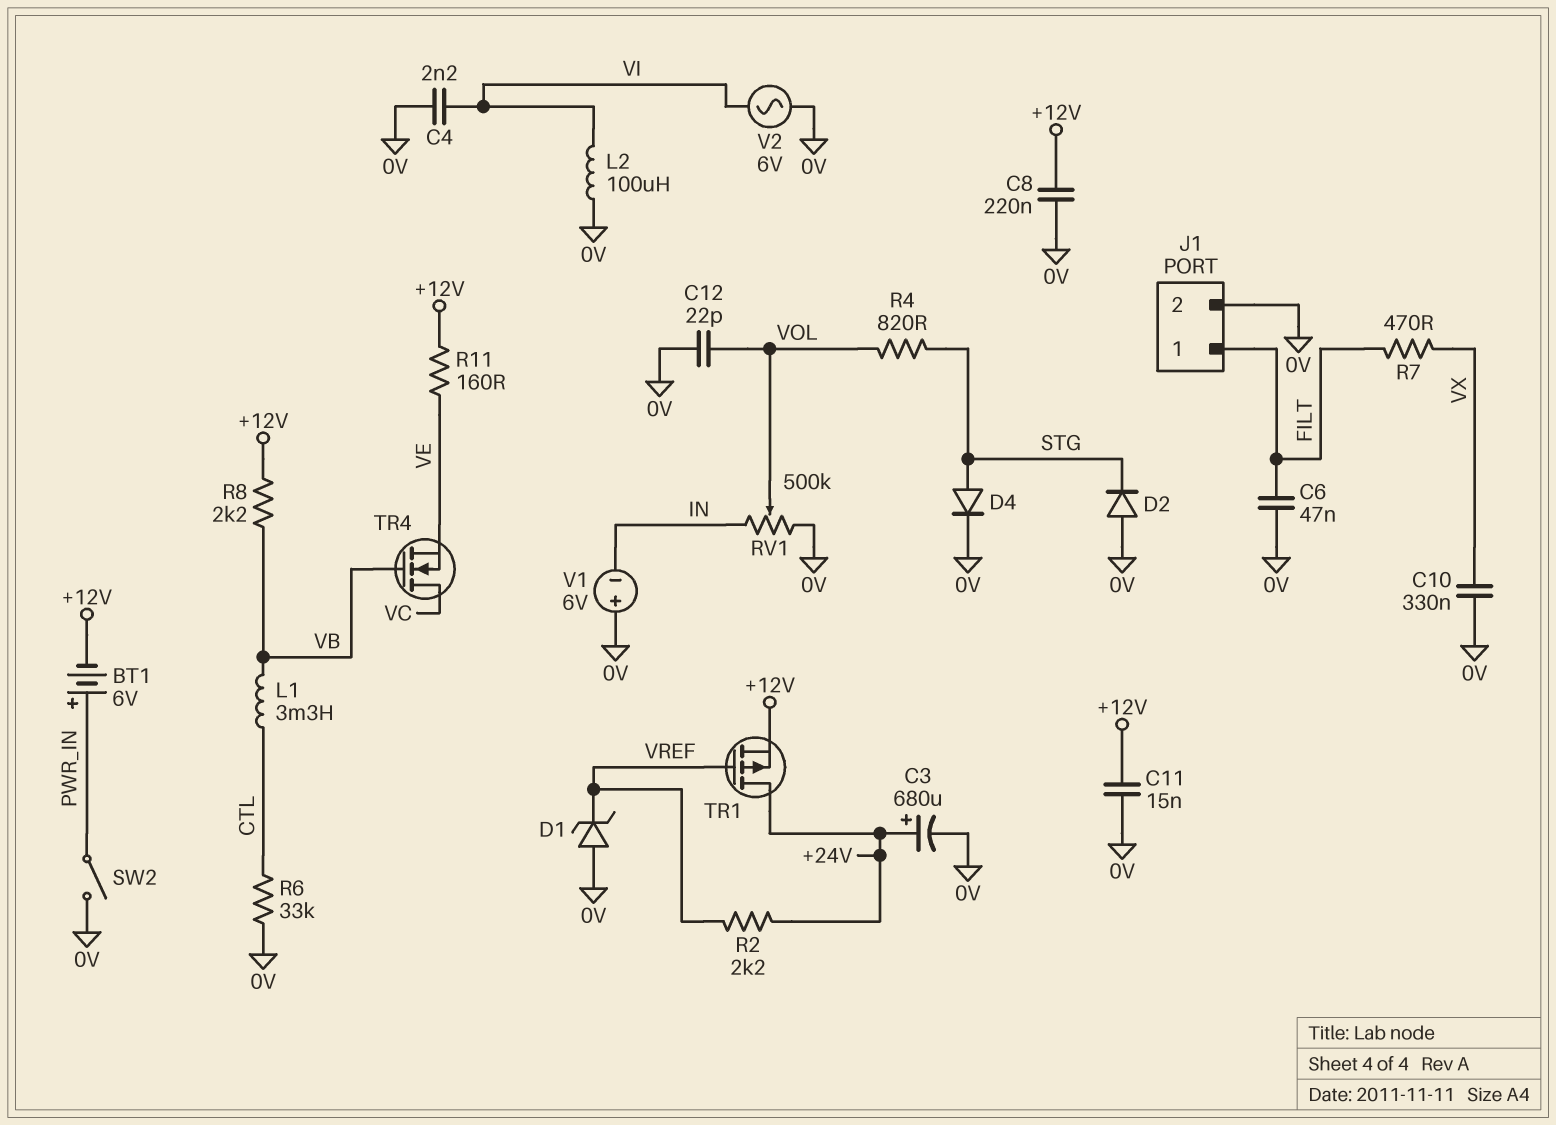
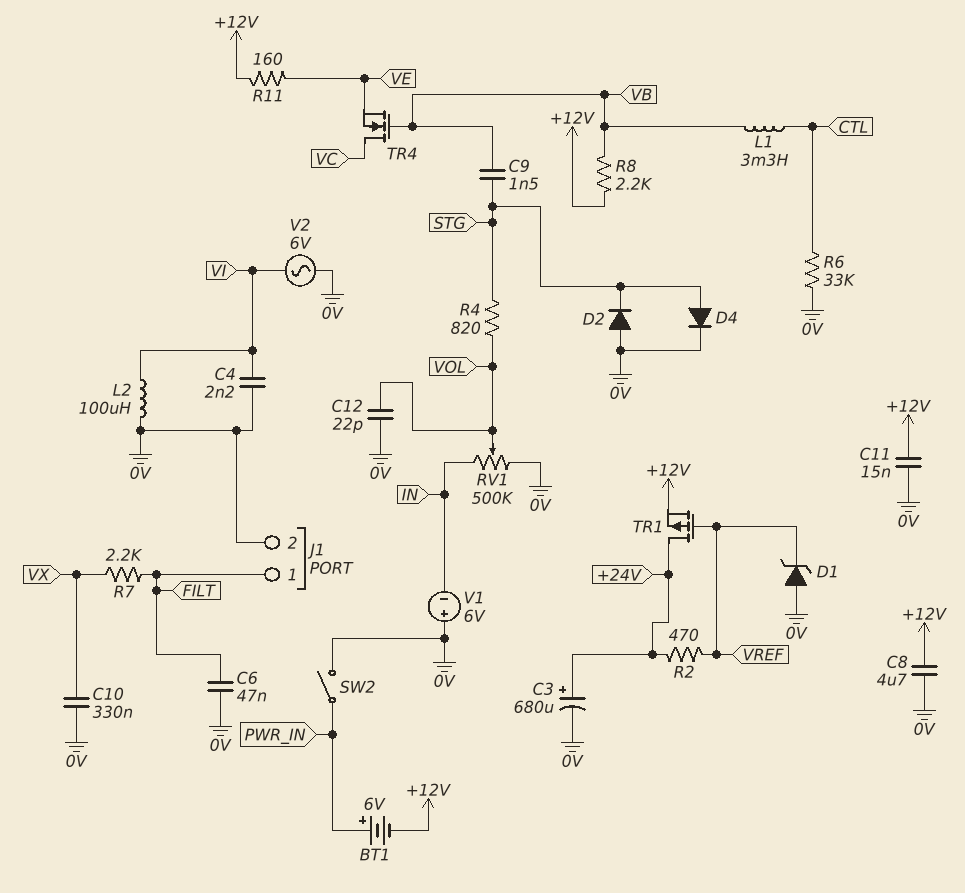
C8: 220nF (+12V, 0V) -> 4.7uF (+12V, 0V)
C9: none -> 1.5nF (STG, VB)
R2: 2.2k (+24V, VREF) -> 470 (+24V, VREF)
R7: 470 (FILT, VX) -> 2.2k (FILT, VX)

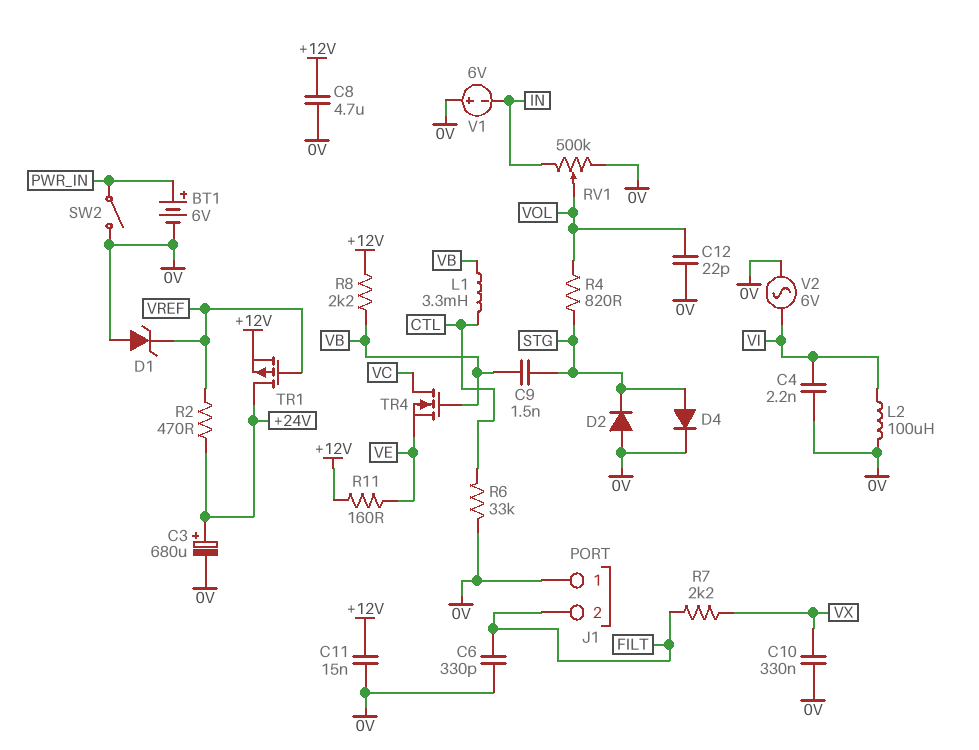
BT1: 6V (plus PWR_IN, minus +12V) -> 6V (plus PWR_IN, minus 0V)
C6: 47nF (0V, FILT) -> 330pF (0V, FILT)
J1 pin 1: FILT -> 0V
J1 pin 2: 0V -> FILT

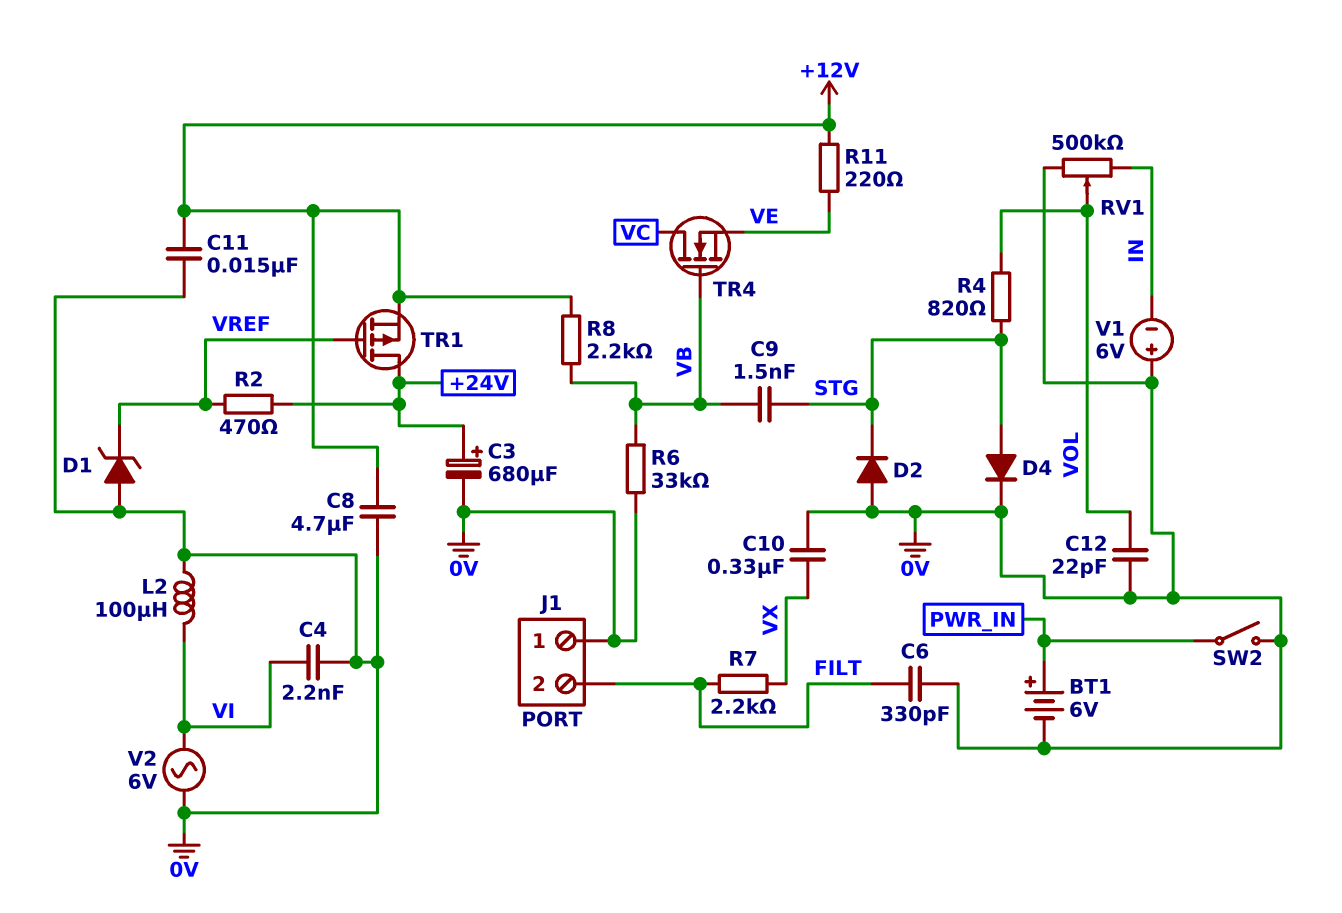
L1: 3.3mH (CTL, VB) -> none
R6: 33k (0V, CTL) -> 33k (0V, VB)
R11: 160 (+12V, VE) -> 220 (+12V, VE)

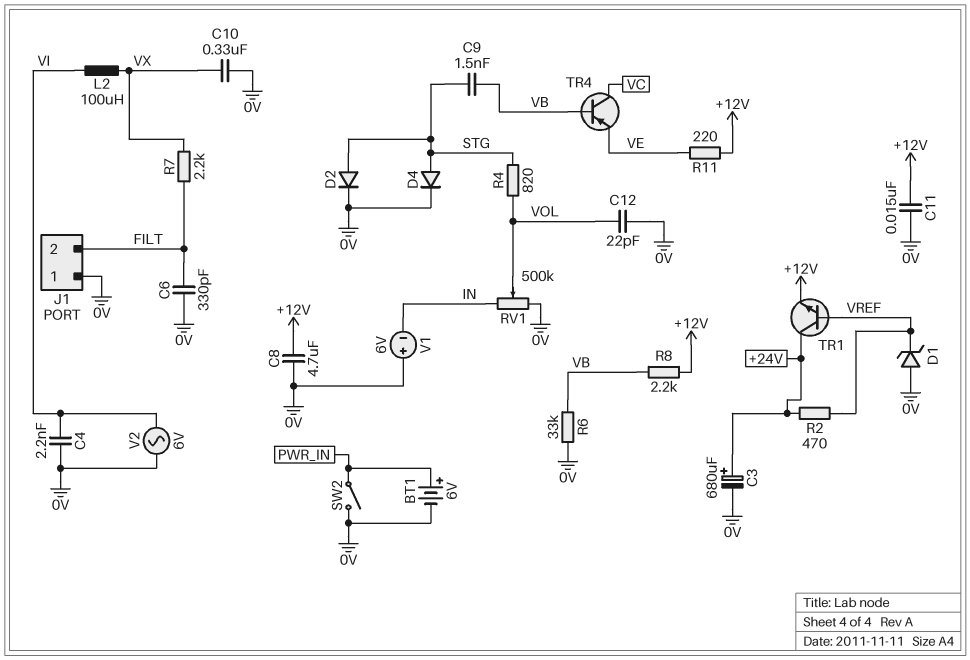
D2: diode (A 0V, K STG) -> diode (A STG, K 0V)
L2: 100uH (0V, VI) -> 100uH (VI, VX)
TR1: PMOS (G VREF, D +24V, S +12V) -> NPN (B VREF, C +24V, E +12V)
TR4: NMOS (G VB, D VC, S VE) -> PNP (B VB, C VC, E VE)

